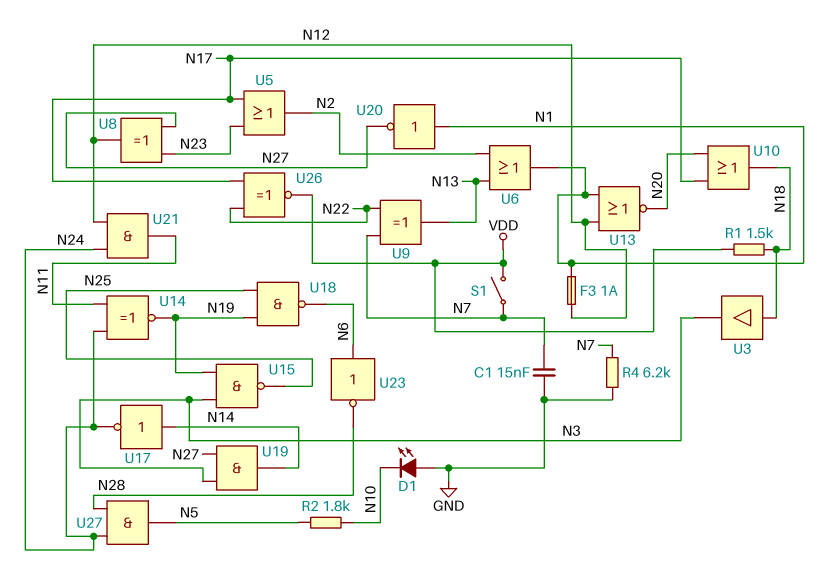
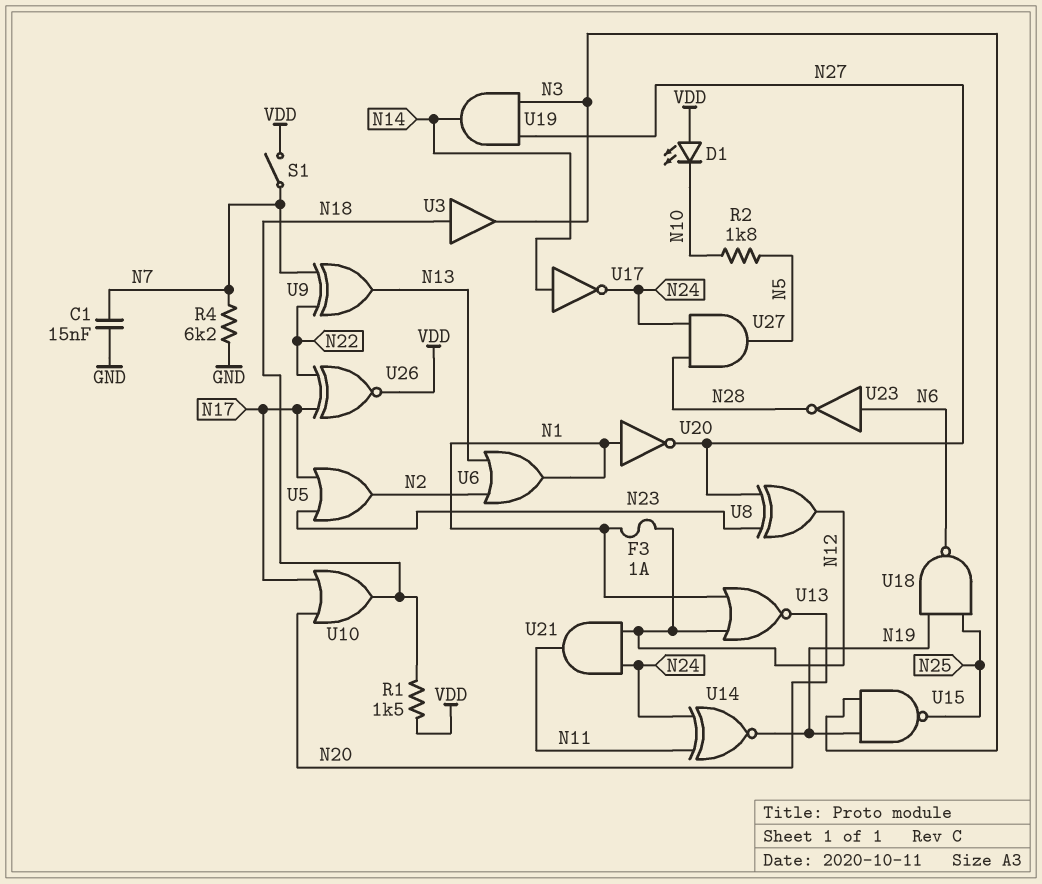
D1: LED (A GND, K N10) -> LED (A VDD, K N10)

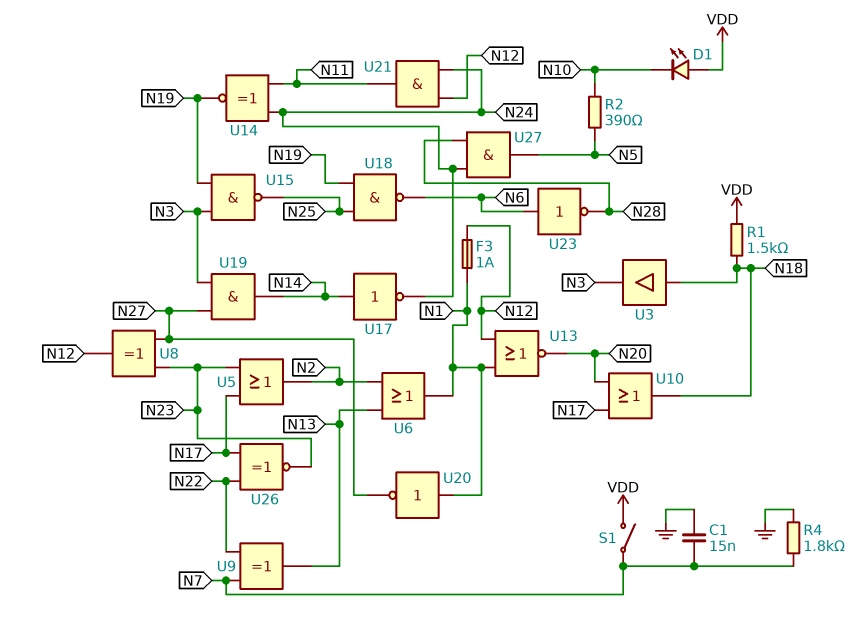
R2: 1.8k (N5, N10) -> 390 (N5, N10)
R4: 6.2k (GND, N7) -> 1.8k (GND, N7)
U26: XNOR (in N17, in N22, out VDD) -> XNOR (in N17, in N22, out N23)

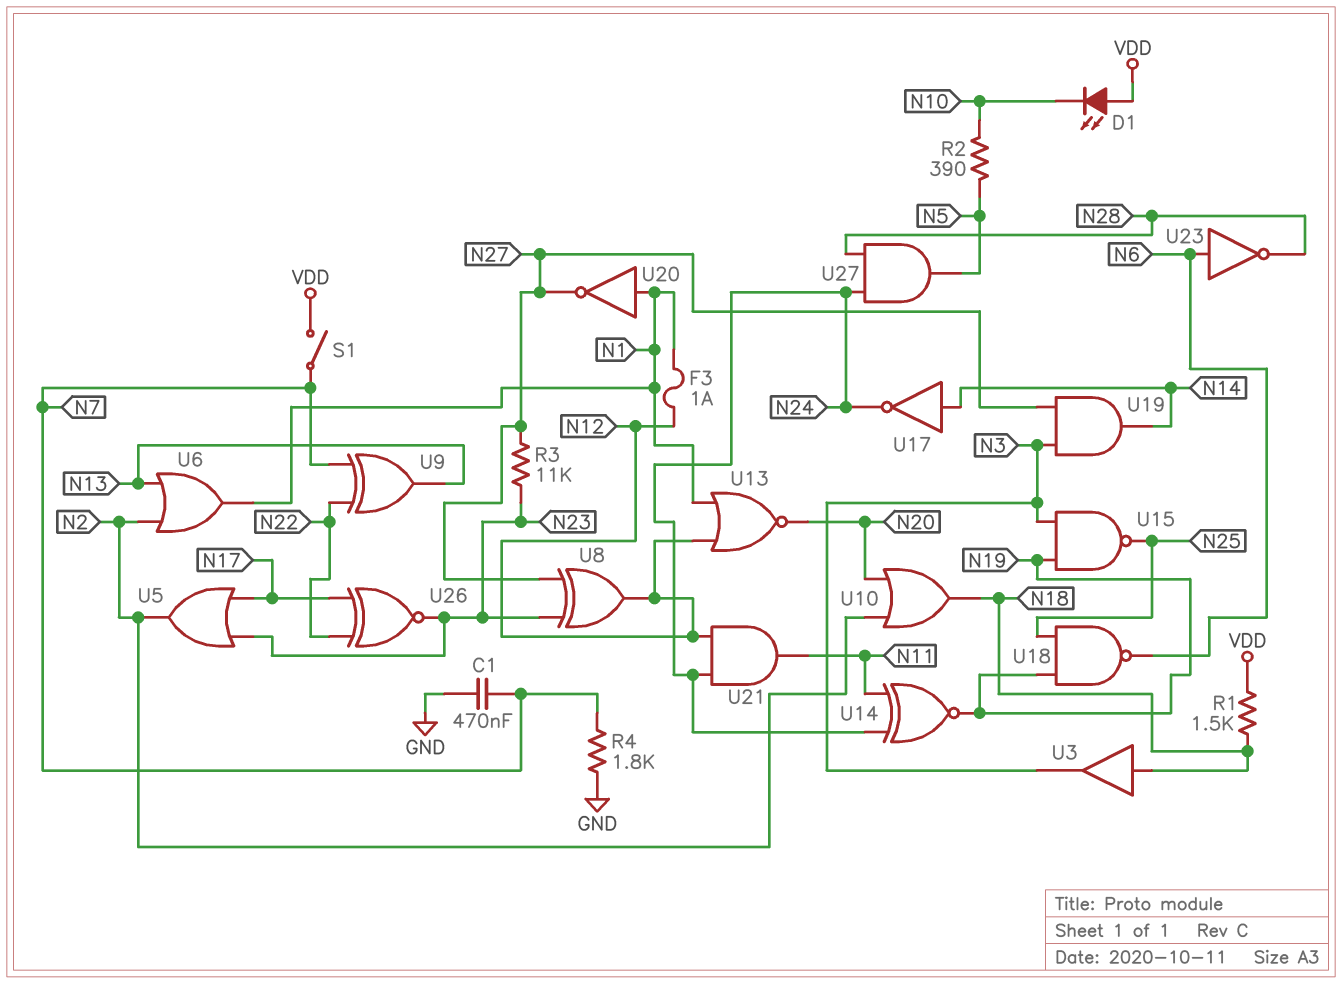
C1: 15nF (GND, N7) -> 470nF (GND, N7)
R3: none -> 11k (N23, N27)
U10: OR (in N17, in N20, out N18) -> OR (in N2, in N20, out N18)

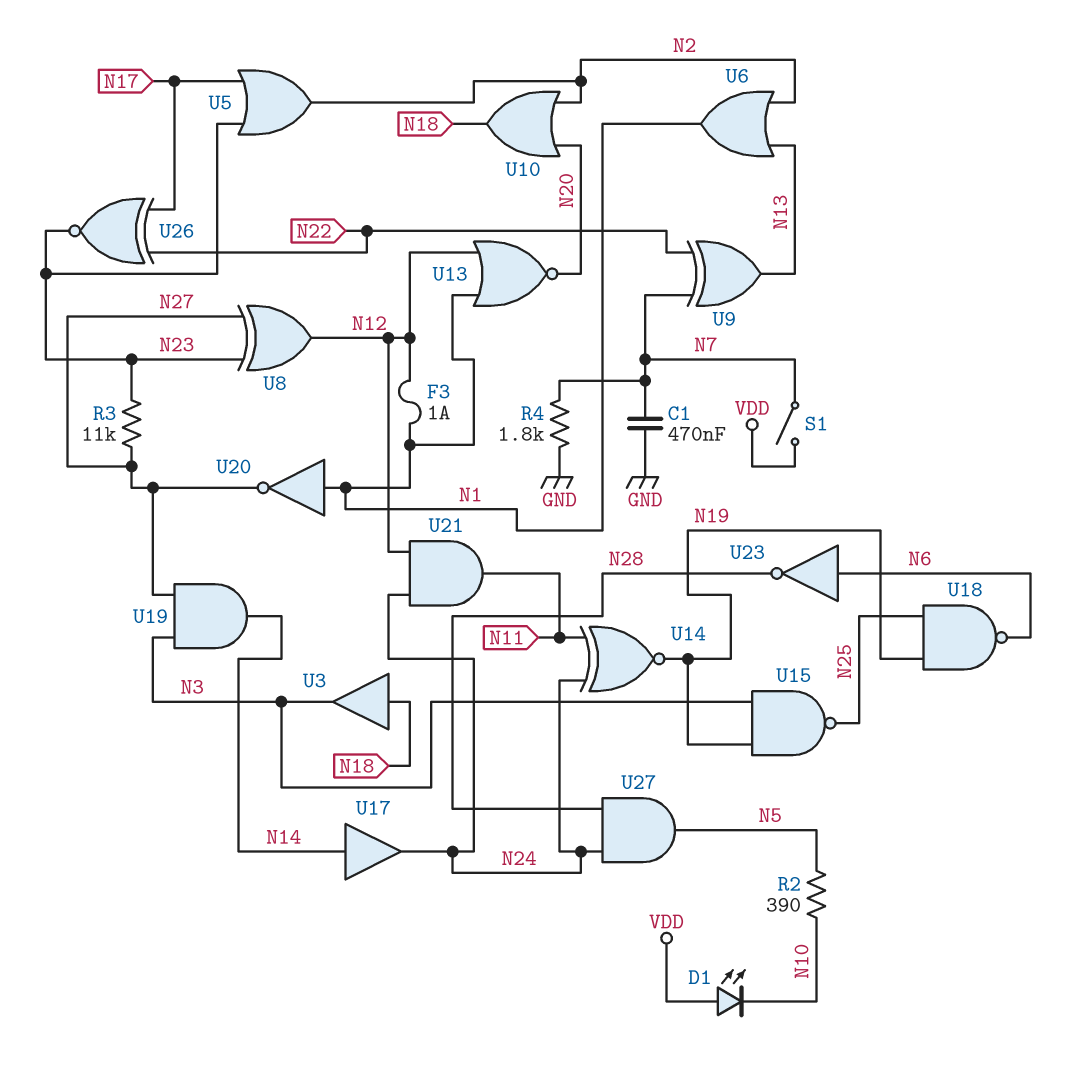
R1: 1.5k (N18, VDD) -> none
U17: NOT (in N14, out N24) -> buffer (in N14, out N24)

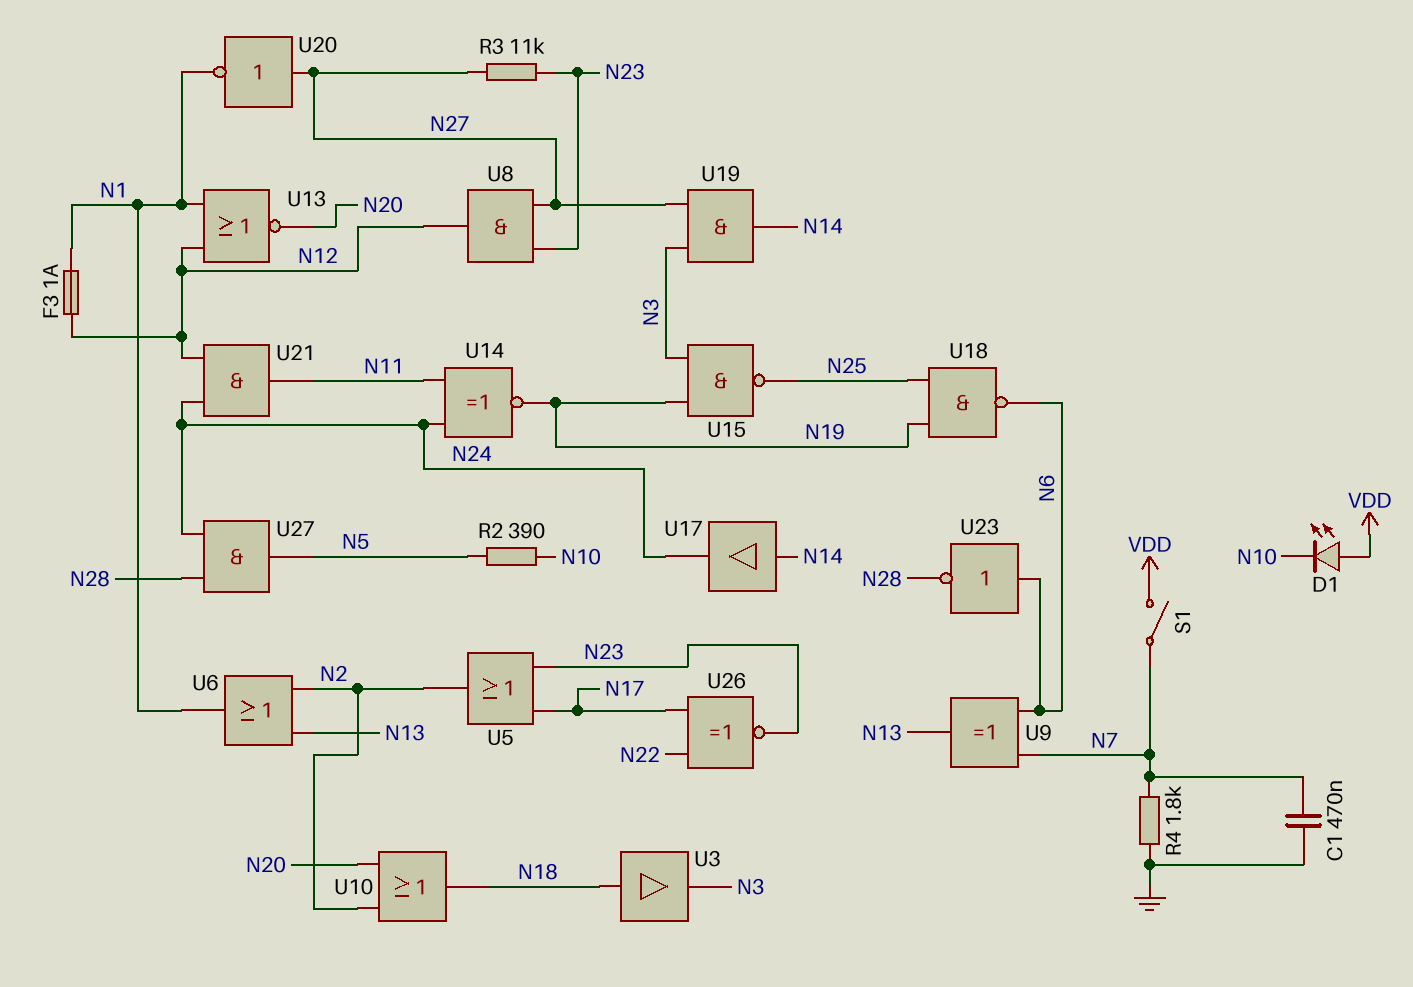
U8: XOR (in N23, in N27, out N12) -> AND (in N23, in N27, out N12)
U9: XOR (in N7, in N22, out N13) -> XOR (in N6, in N7, out N13)
U20: NOT (in N1, out N27) -> NOT (in N27, out N1)

